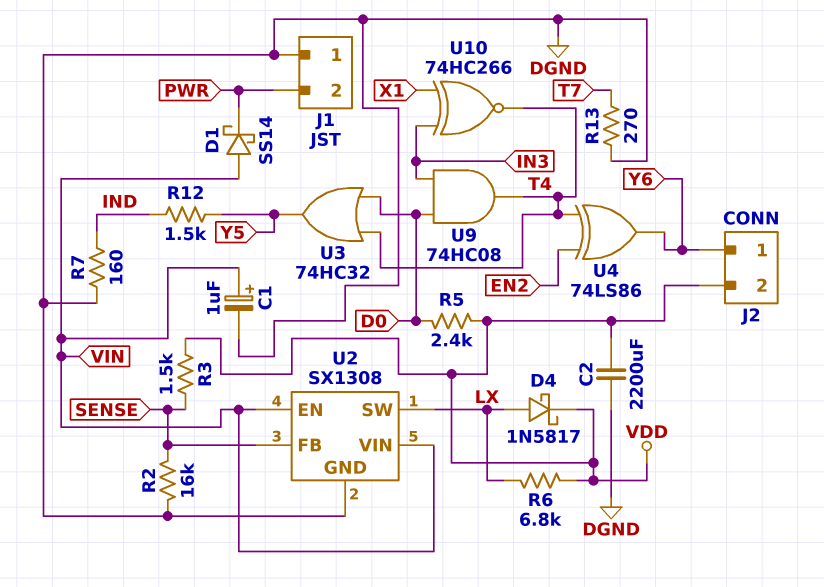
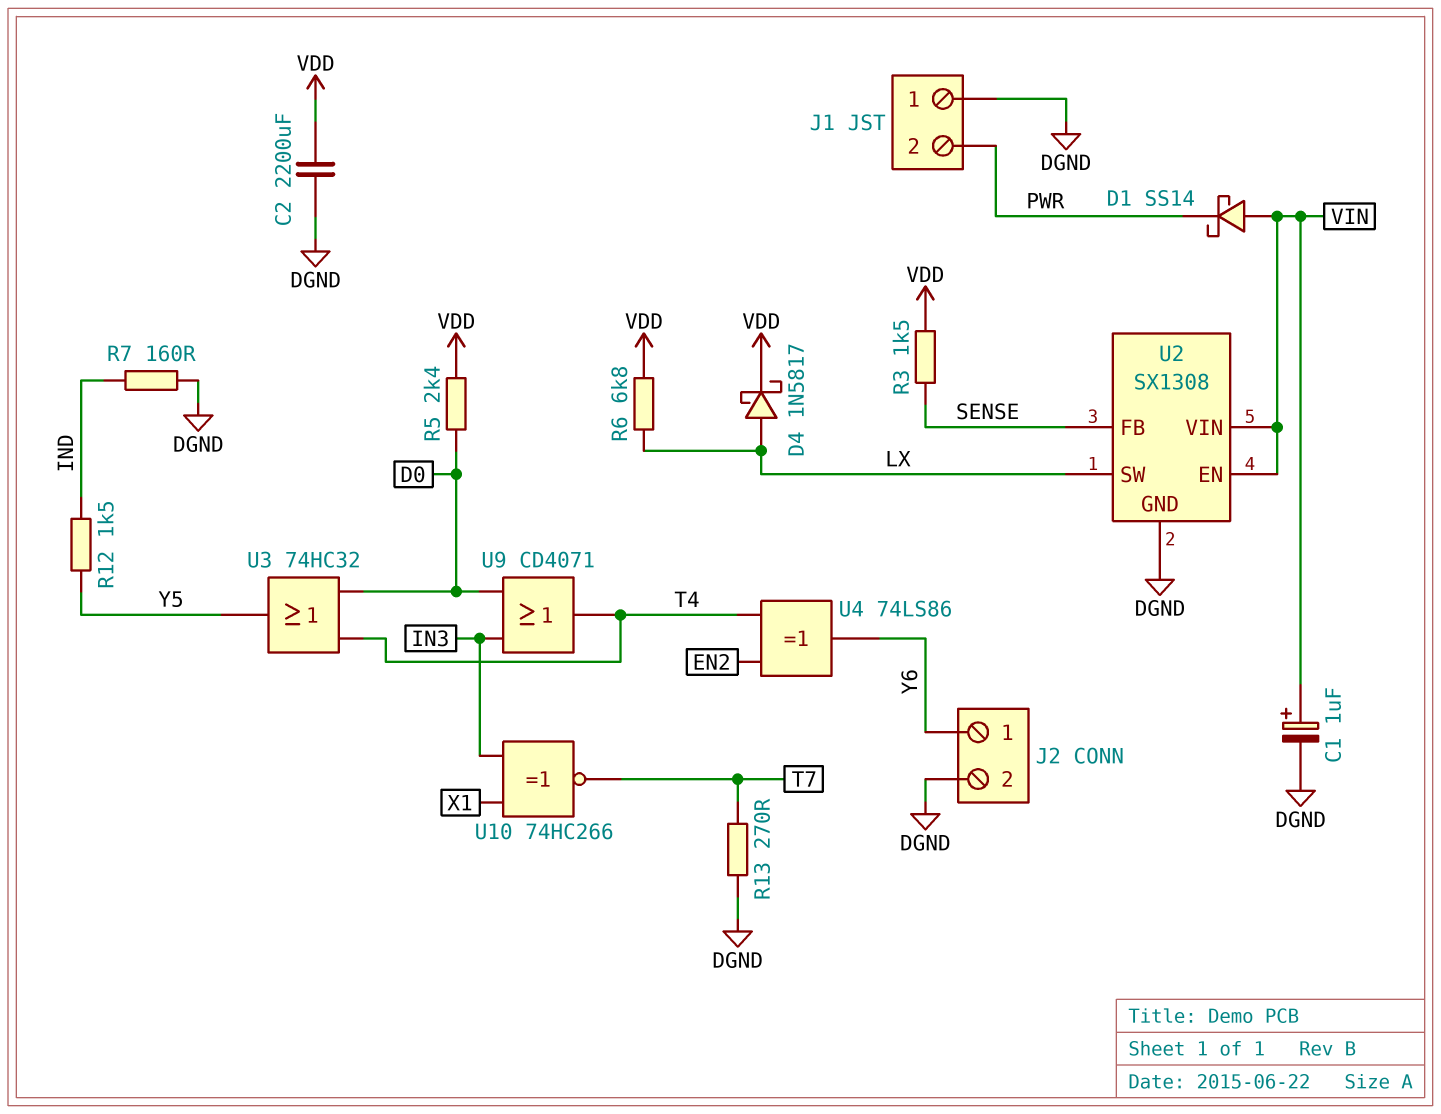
J2 pin 2: VDD -> DGND
R2: 16k (DGND, SENSE) -> none
U9: AND 74HC08 (in D0, in IN3, out T4) -> OR CD4071 (in D0, in IN3, out T4)
U10: XNOR 74HC266 (in IN3, in X1, out T4) -> XNOR 74HC266 (in IN3, in X1, out T7)

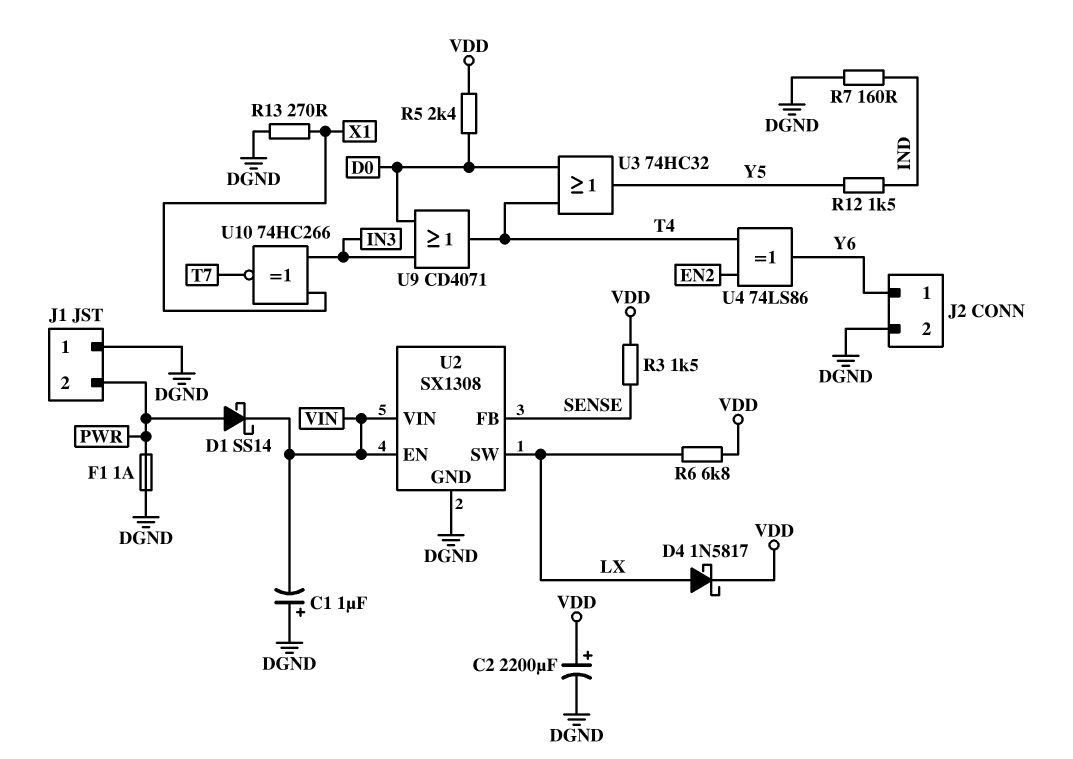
C1: 1uF (plus VIN, minus DGND) -> 1uF (plus DGND, minus VIN)
C2: 2200uF (DGND, VDD) -> 2200uF (plus VDD, minus DGND)
D1: schottky SS14 (A VIN, K PWR) -> schottky SS14 (A PWR, K VIN)
F1: none -> 1A (DGND, PWR)
R13: 270 (DGND, T7) -> 270 (DGND, X1)

